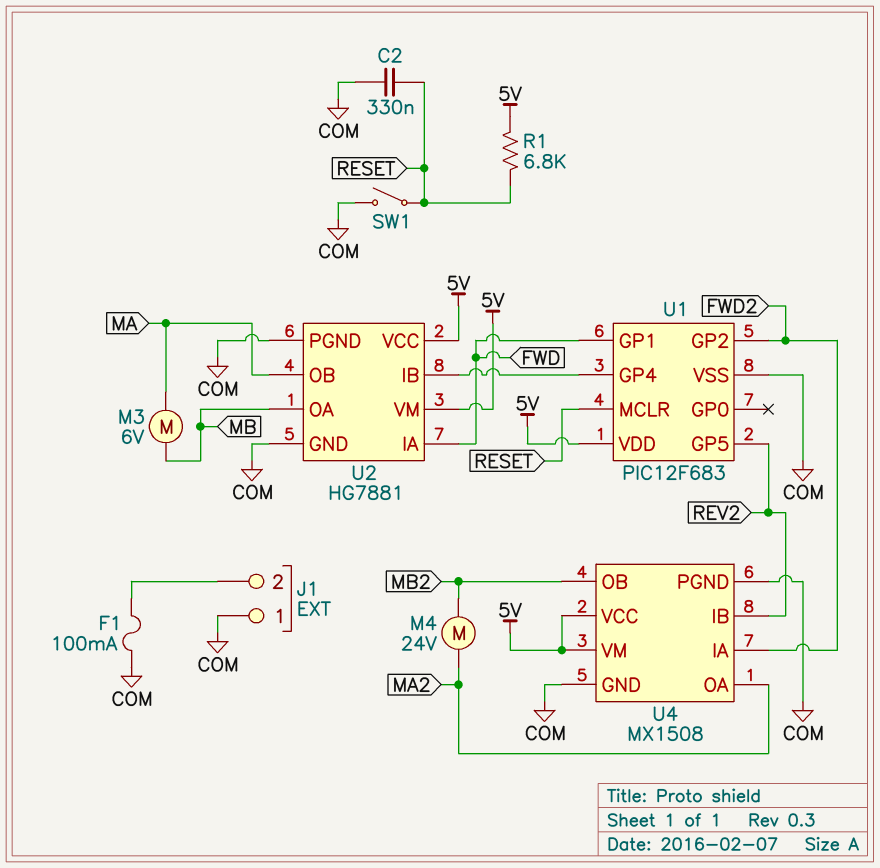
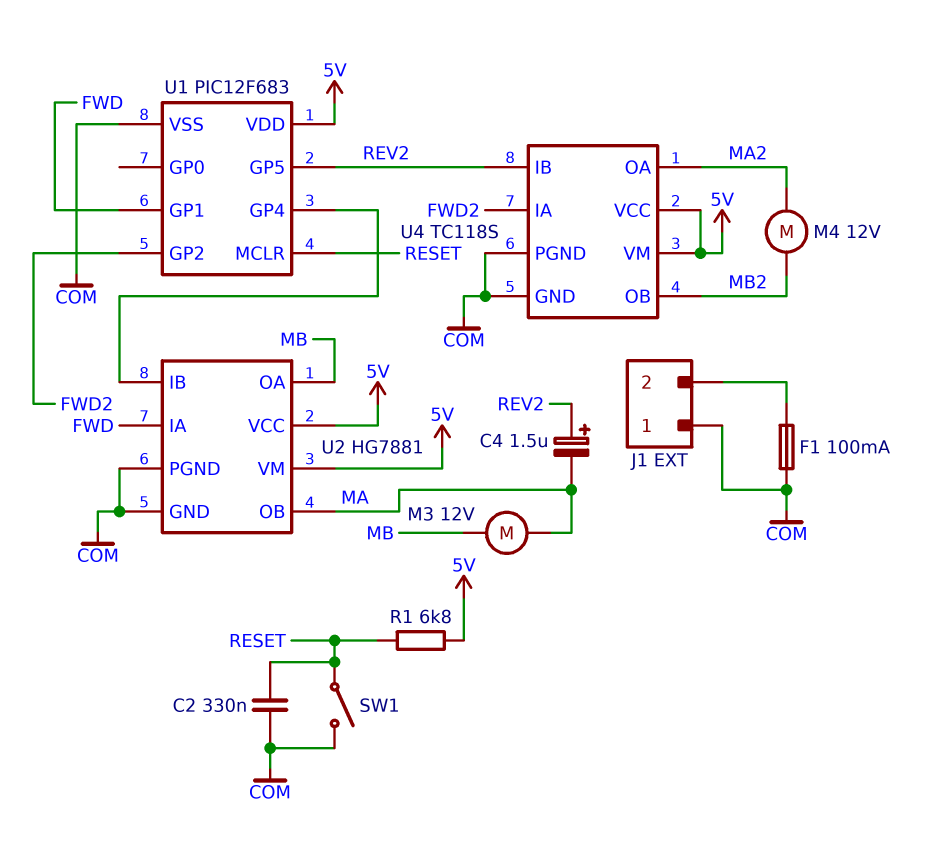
C4: none -> 1.5uF (plus REV2, minus MA)
M3: motor 6V (MA, MB) -> motor 12V (MA, MB)
M4: motor 24V (MA2, MB2) -> motor 12V (MA2, MB2)
U4: MX1508 -> TC118S

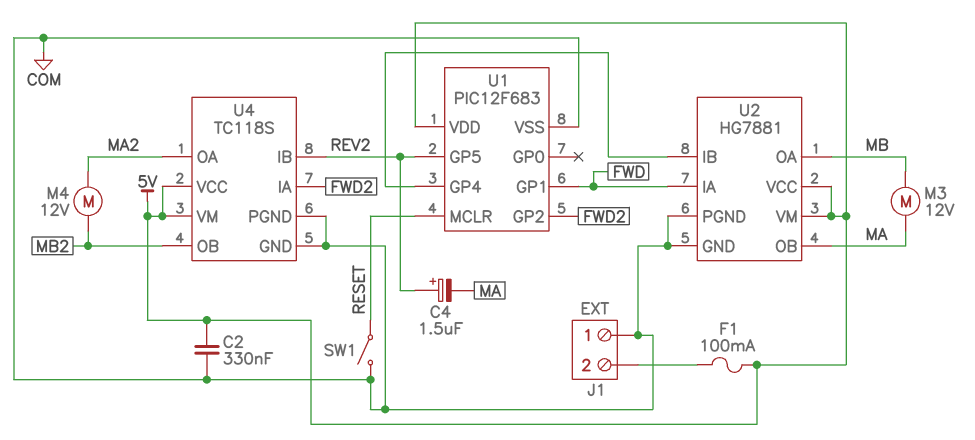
C2: 330nF (COM, RESET) -> 330nF (5V, COM)
F1: 100mA (COM, J1/2) -> 100mA (5V, J1/2)
R1: 6.8k (5V, RESET) -> none

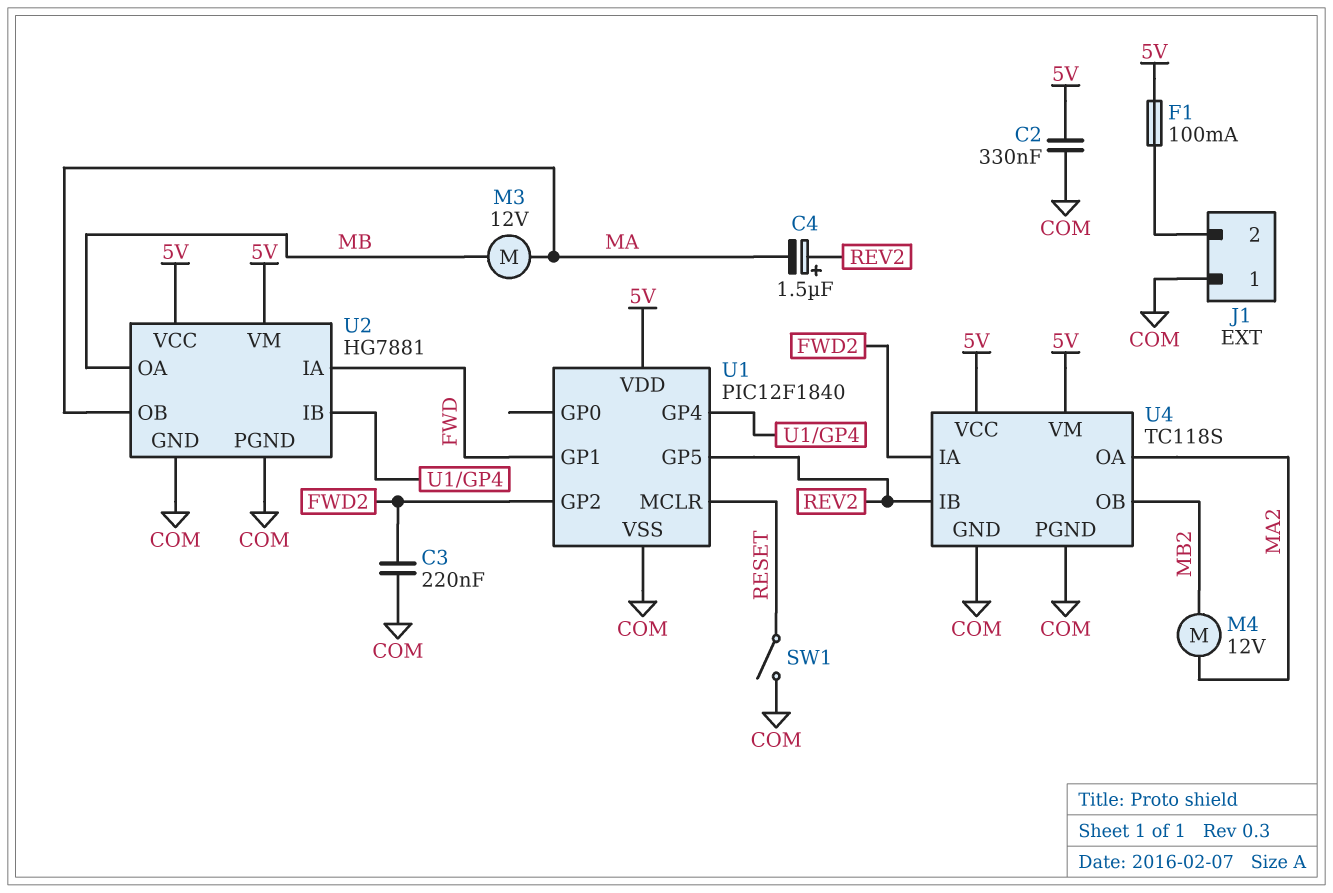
C3: none -> 220nF (COM, FWD2)
U1: PIC12F683 -> PIC12F1840

